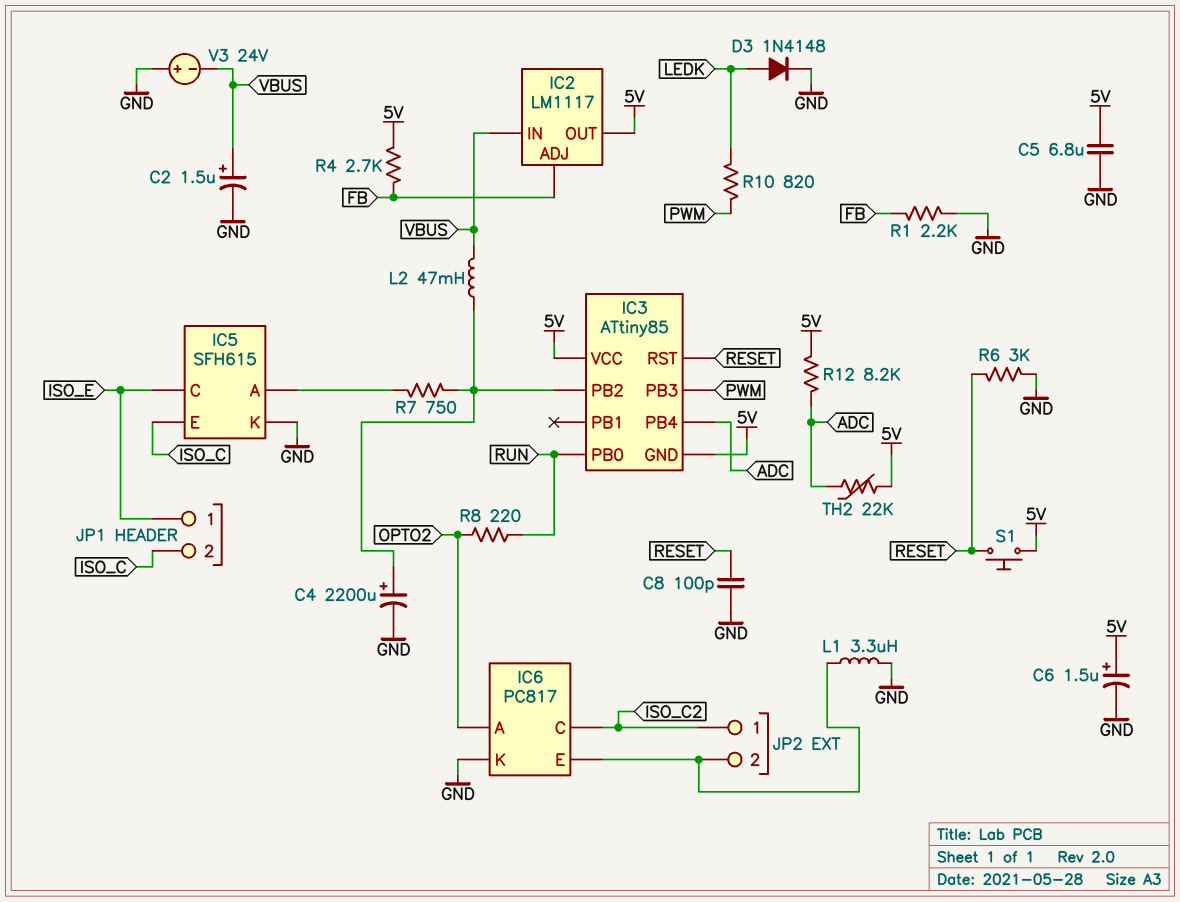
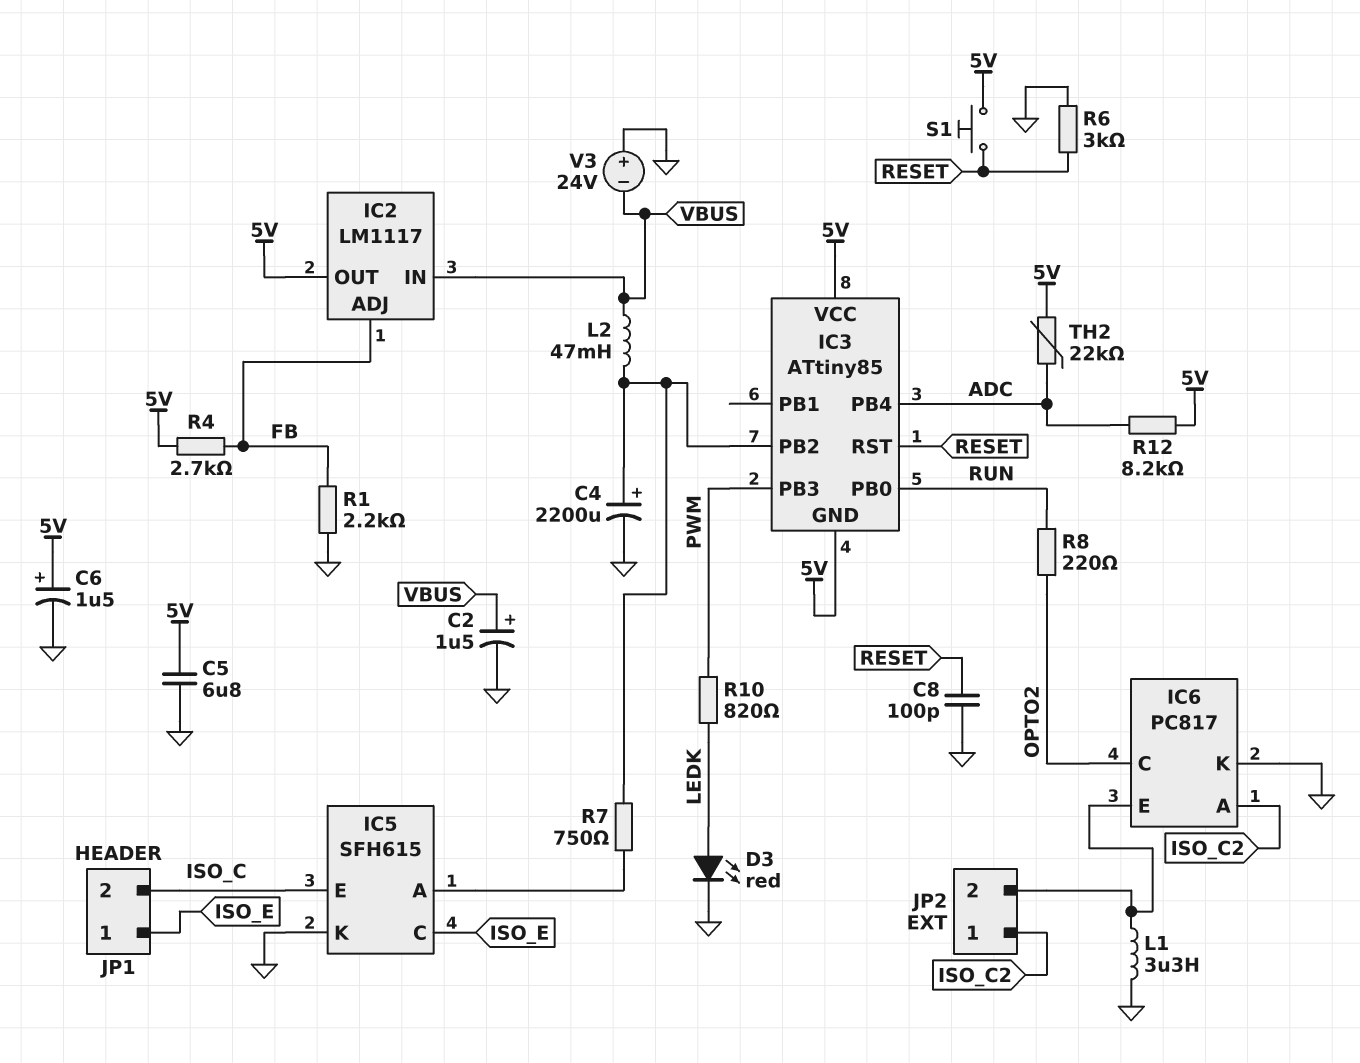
D3: diode 1N4148 (A LEDK, K GND) -> LED red (A LEDK, K GND)
IC6 pin A: OPTO2 -> ISO_C2
IC6 pin C: ISO_C2 -> OPTO2

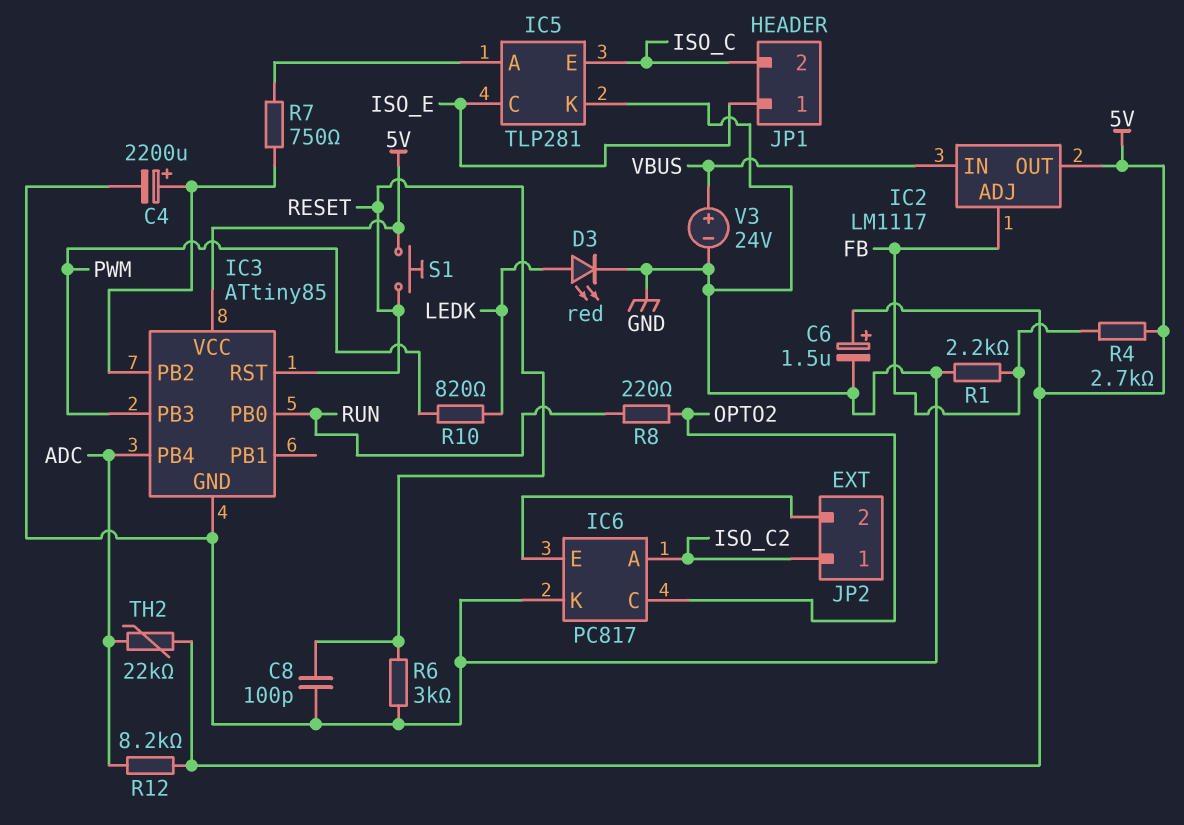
C2: 1.5uF (plus VBUS, minus GND) -> none
C5: 6.8uF (5V, GND) -> none
IC3 pin GND: 5V -> GND
IC5: SFH615 -> TLP281
L1: 3.3uH (GND, IC6/E) -> none
L2: 47mH (IC3/PB2, VBUS) -> none
V3: 24V (plus GND, minus VBUS) -> 24V (plus VBUS, minus GND)

